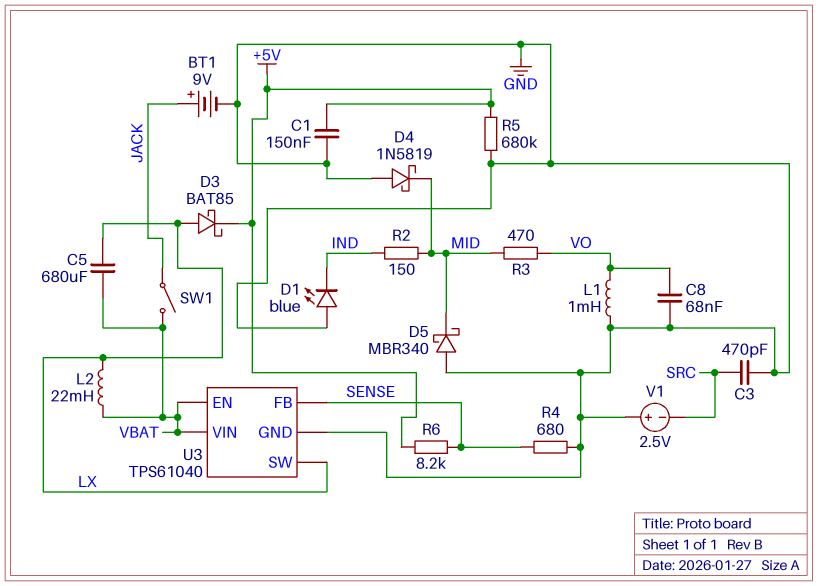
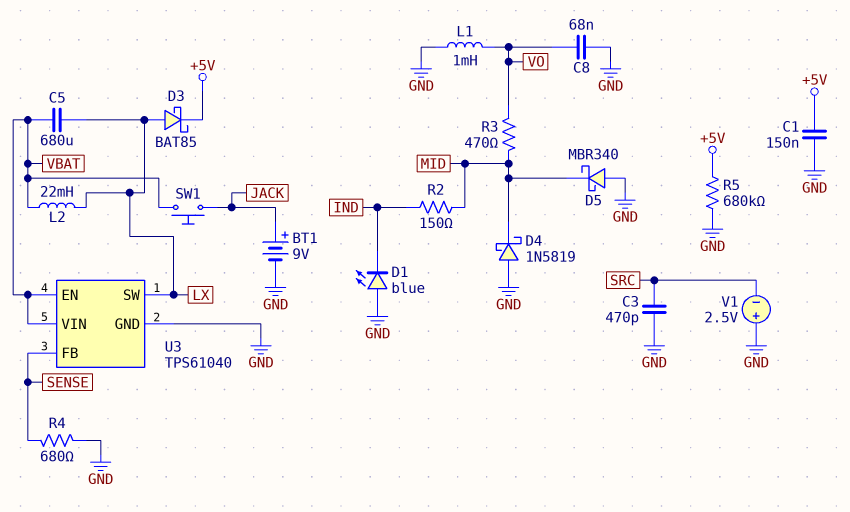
R6: 8.2k (+5V, SENSE) -> none
SW1: switch (JACK, VBAT) -> button (JACK, VBAT)

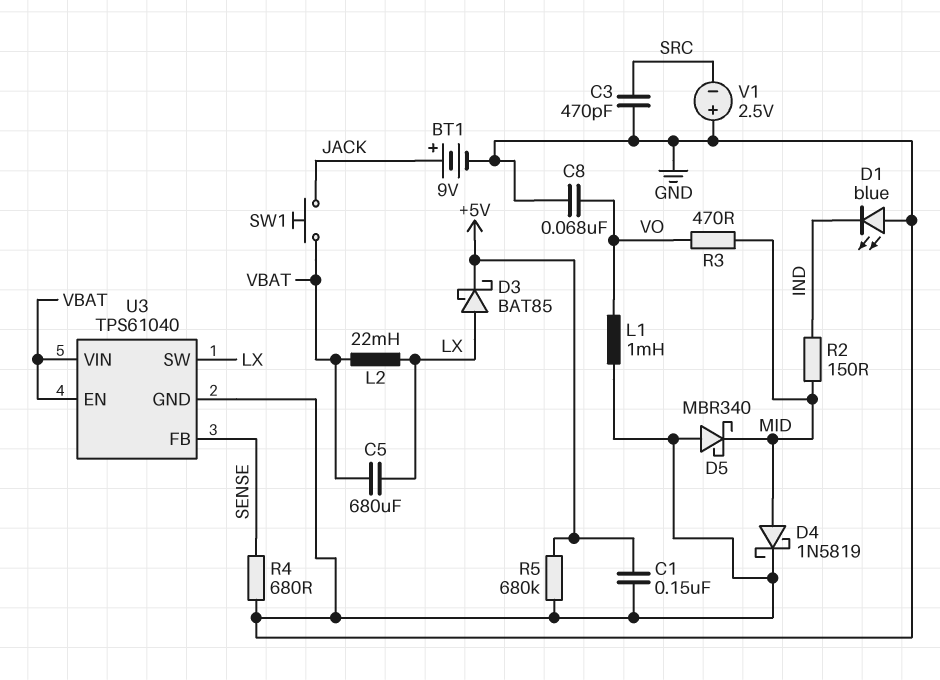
D4: schottky 1N5819 (A GND, K MID) -> schottky 1N5819 (A MID, K GND)

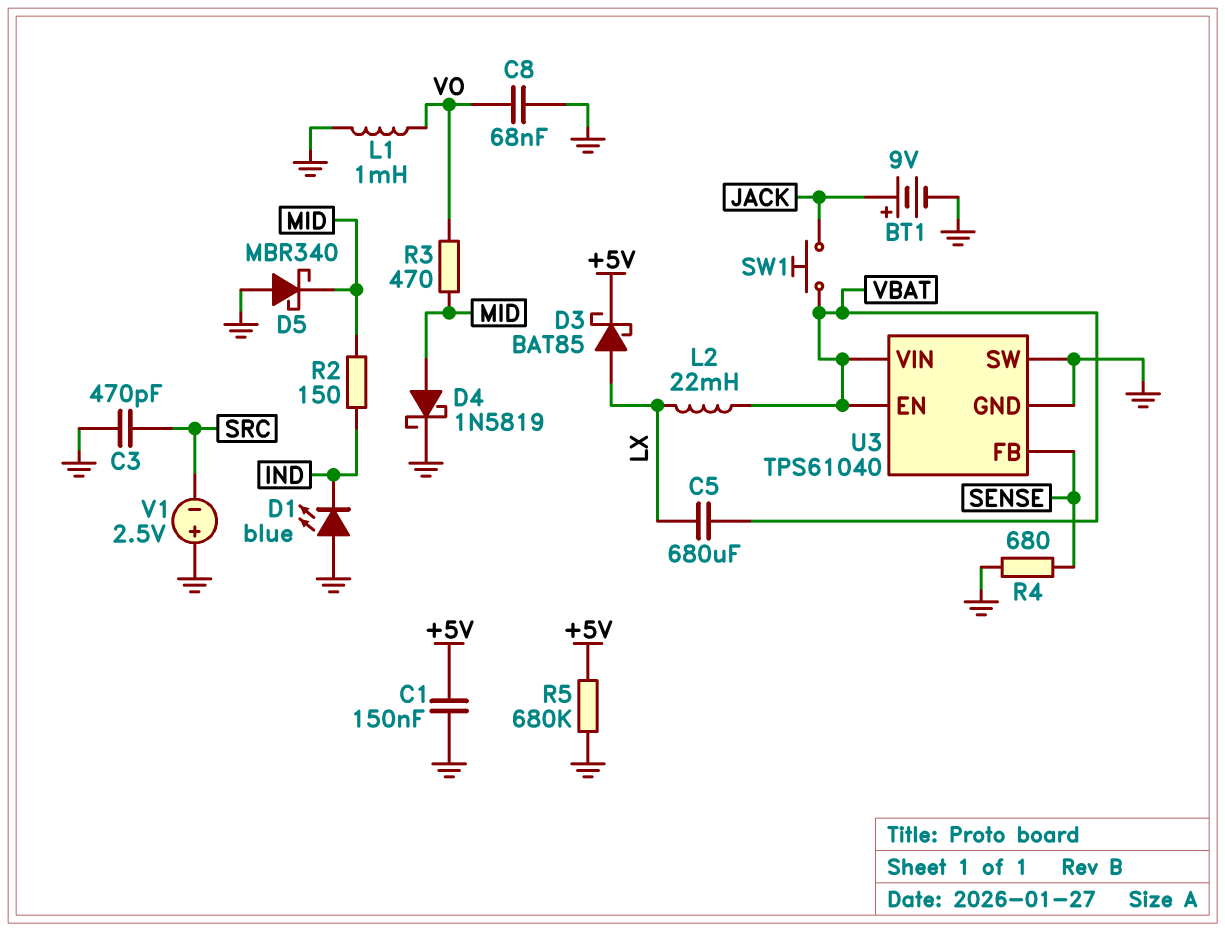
U3 pin SW: LX -> GND

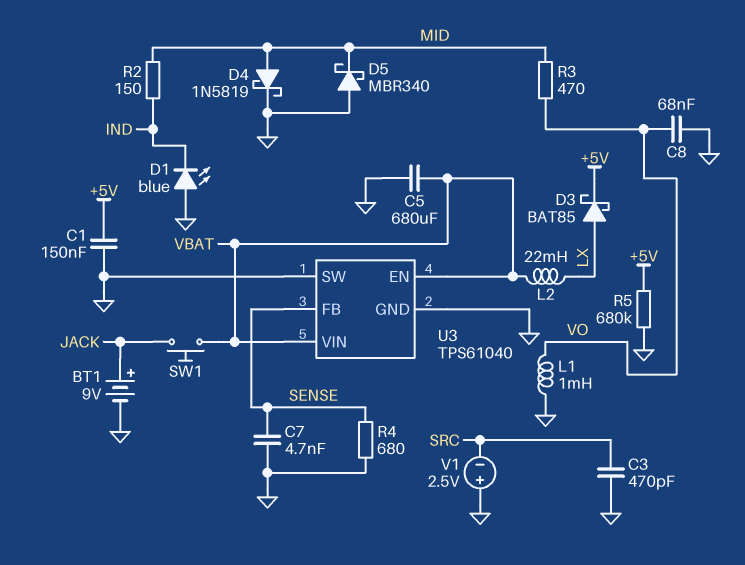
C5: 680uF (LX, VBAT) -> 680uF (GND, VBAT)
C7: none -> 4.7nF (GND, SENSE)

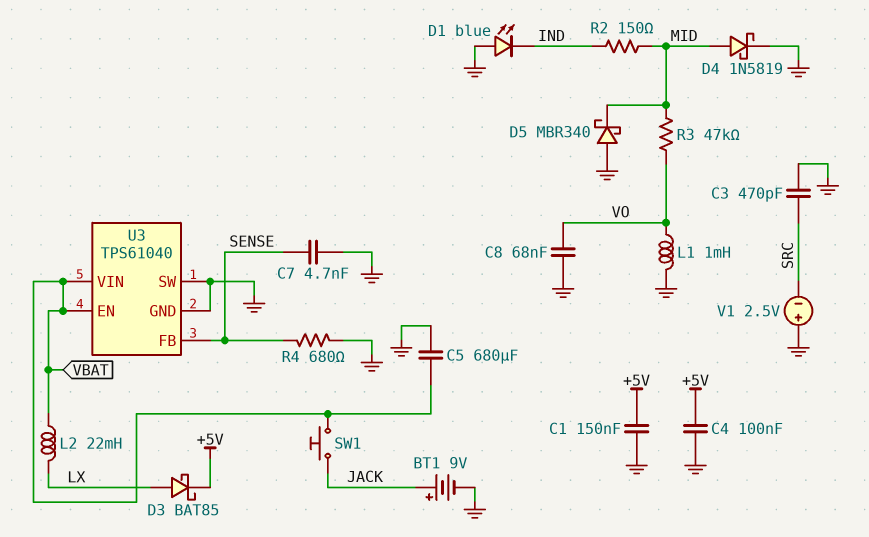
C4: none -> 100nF (+5V, GND)
R3: 470 (MID, VO) -> 47k (MID, VO)
R5: 680k (+5V, GND) -> none

